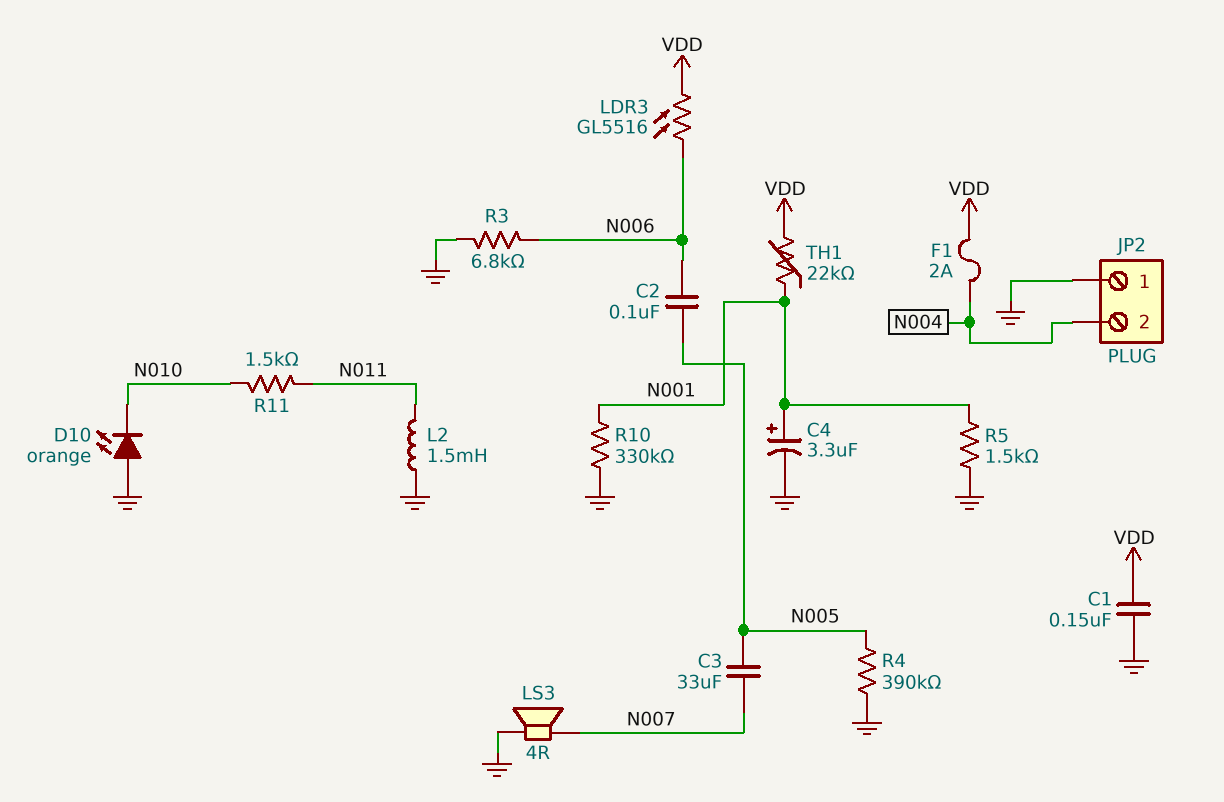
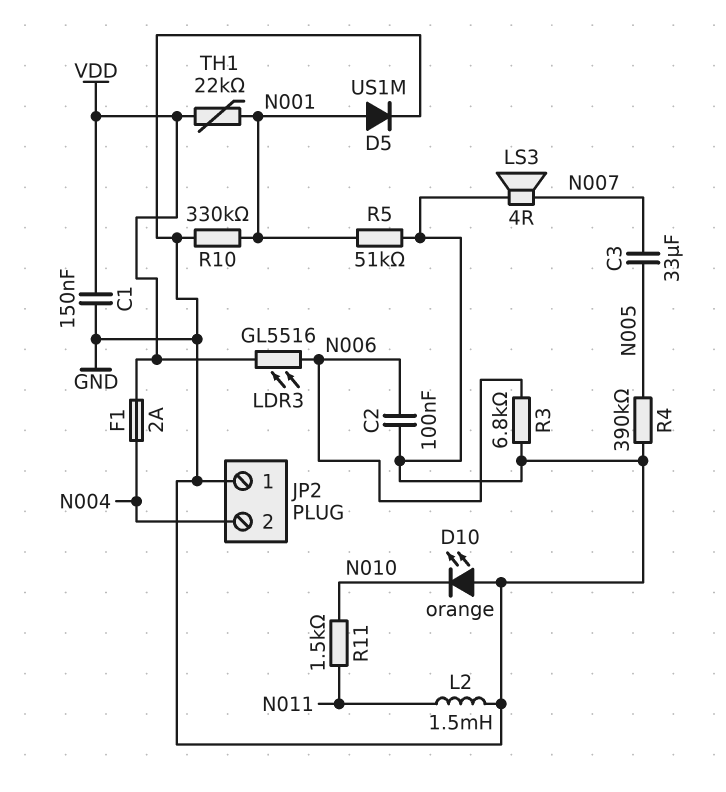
C2: 100nF (N005, N006) -> 100nF (GND, N006)
C4: 3.3uF (plus N001, minus GND) -> none
D5: none -> diode US1M (A N001, K GND)
R5: 1.5k (GND, N001) -> 51k (GND, N001)

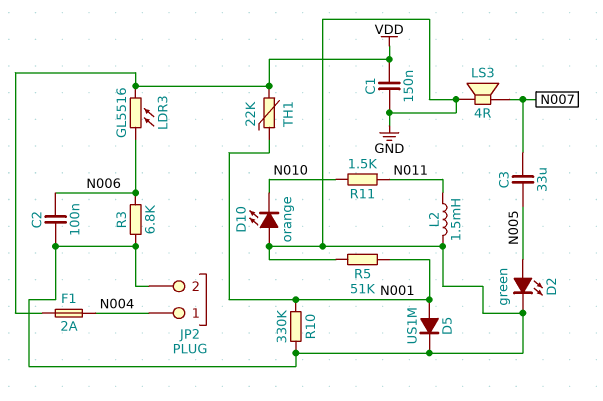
D2: none -> LED green (A N005, K GND)
JP2 pin 1: GND -> N004
JP2 pin 2: N004 -> GND
R4: 390k (GND, N005) -> none

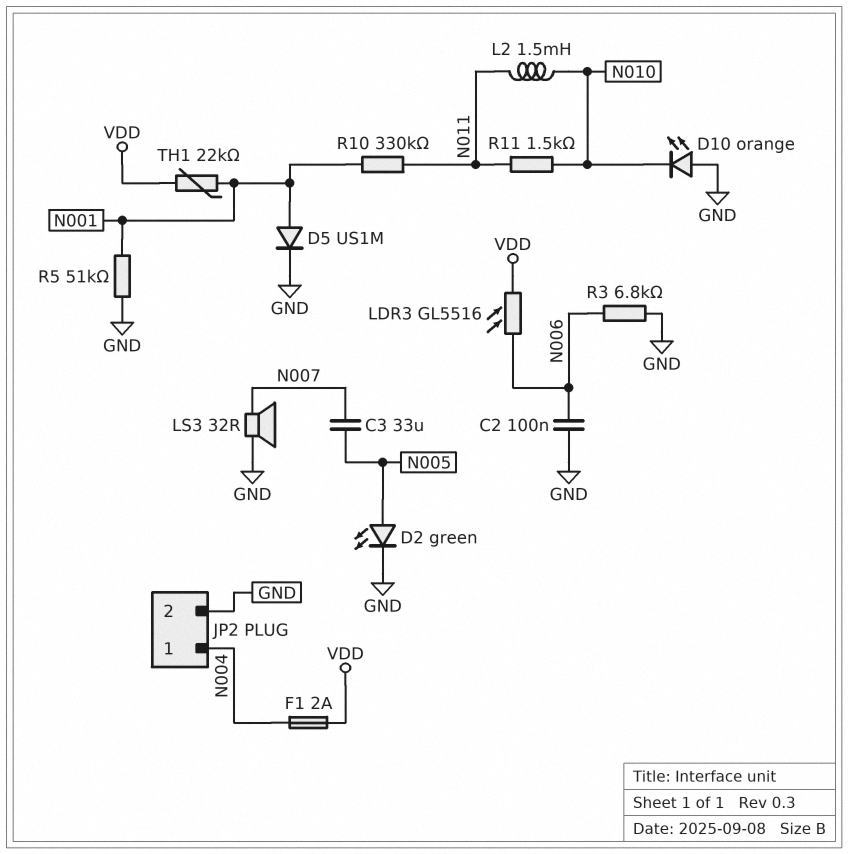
C1: 150nF (GND, VDD) -> none
L2: 1.5mH (GND, N011) -> 1.5mH (N010, N011)
LS3: speaker 4R (GND, N007) -> speaker 32R (GND, N007)
R10: 330k (GND, N001) -> 330k (N001, N011)

